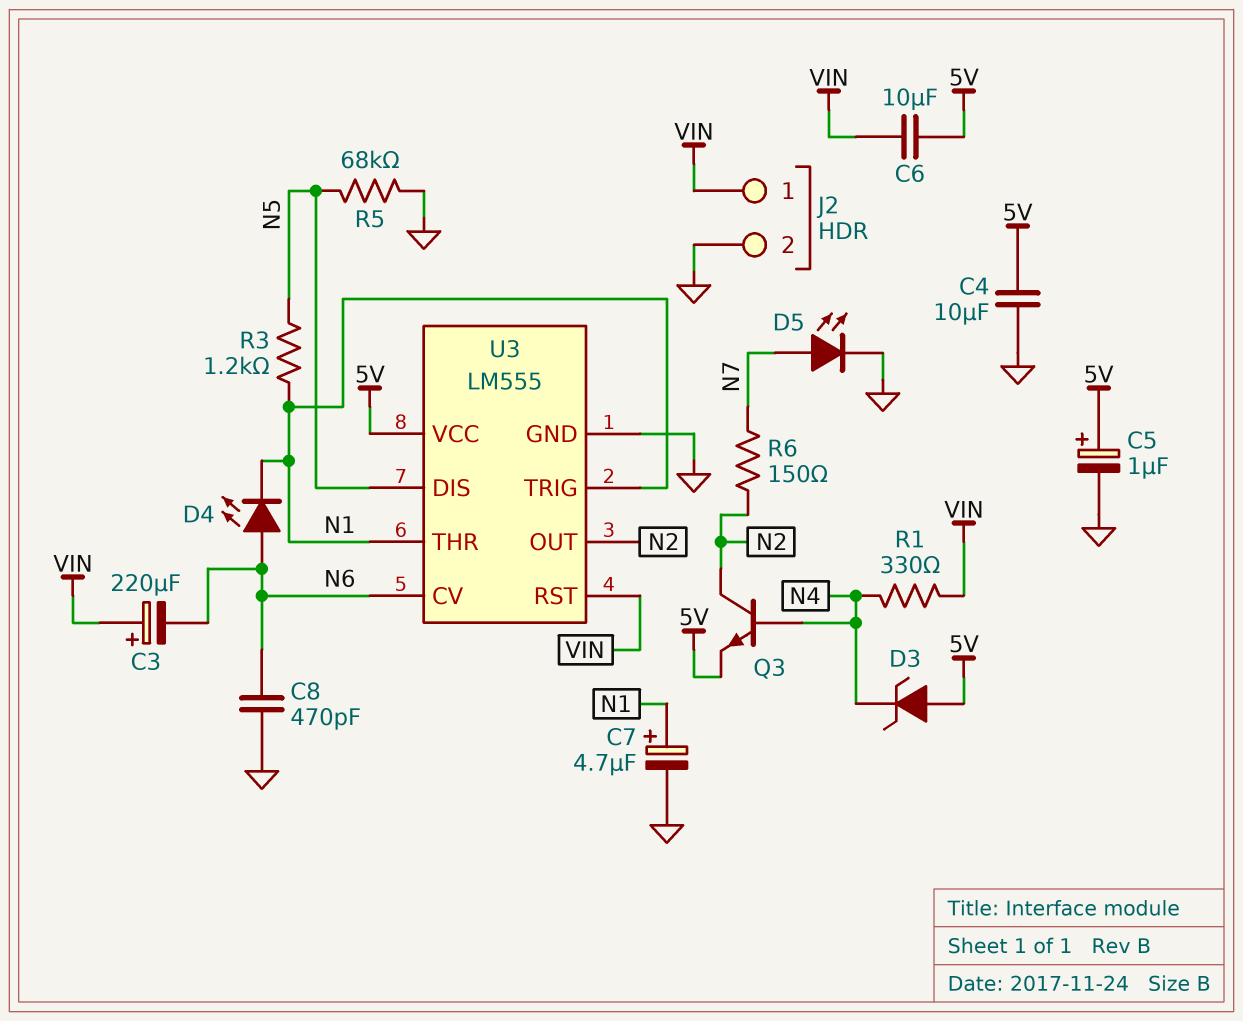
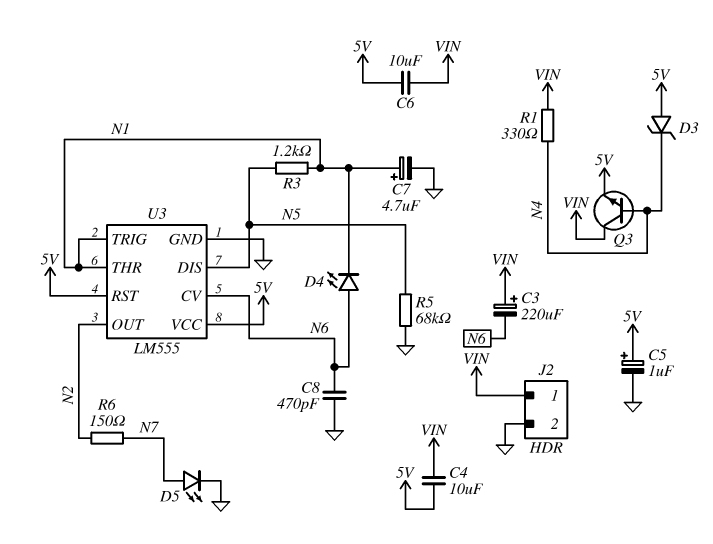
C4: 10uF (5V, GND) -> 10uF (5V, VIN)
Q3: NPN (B N4, C N2, E 5V) -> NPN (B N4, C VIN, E 5V)
U3 pin RST: VIN -> 5V

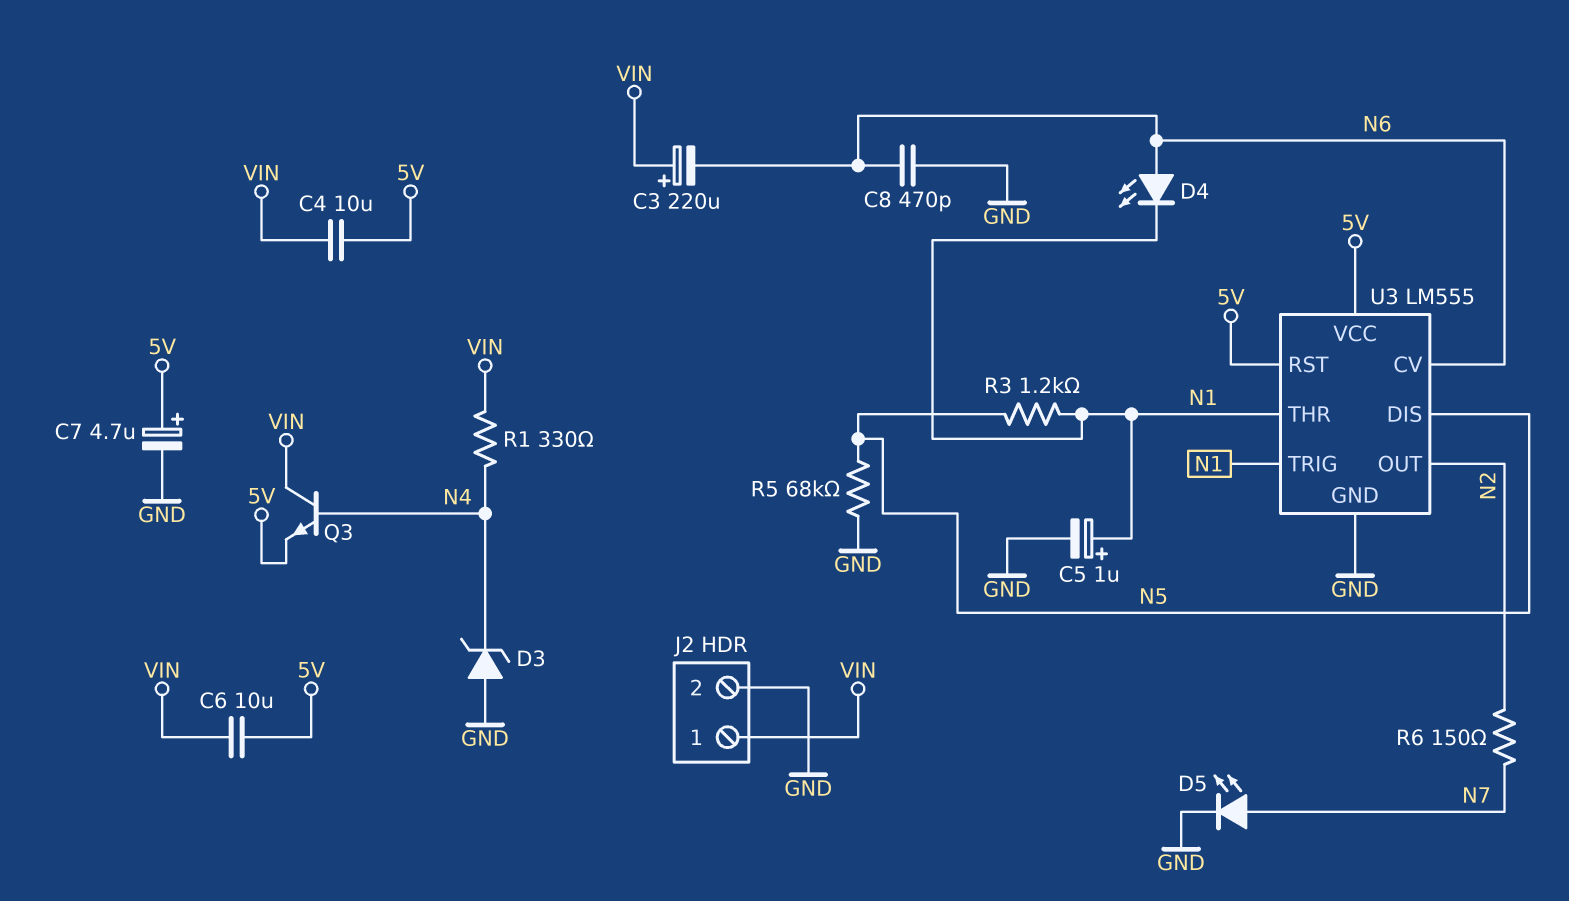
C5: 1uF (plus 5V, minus GND) -> 1uF (plus N1, minus GND)
C7: 4.7uF (plus N1, minus GND) -> 4.7uF (plus 5V, minus GND)
D3: zener (A 5V, K N4) -> zener (A GND, K N4)

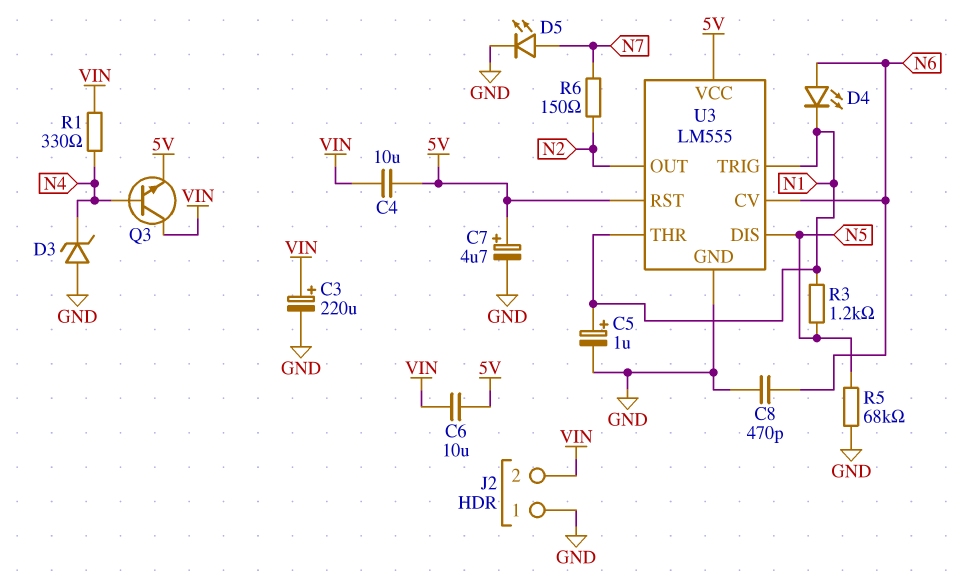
C3: 220uF (plus VIN, minus N6) -> 220uF (plus VIN, minus GND)
J2 pin 1: VIN -> GND
J2 pin 2: GND -> VIN

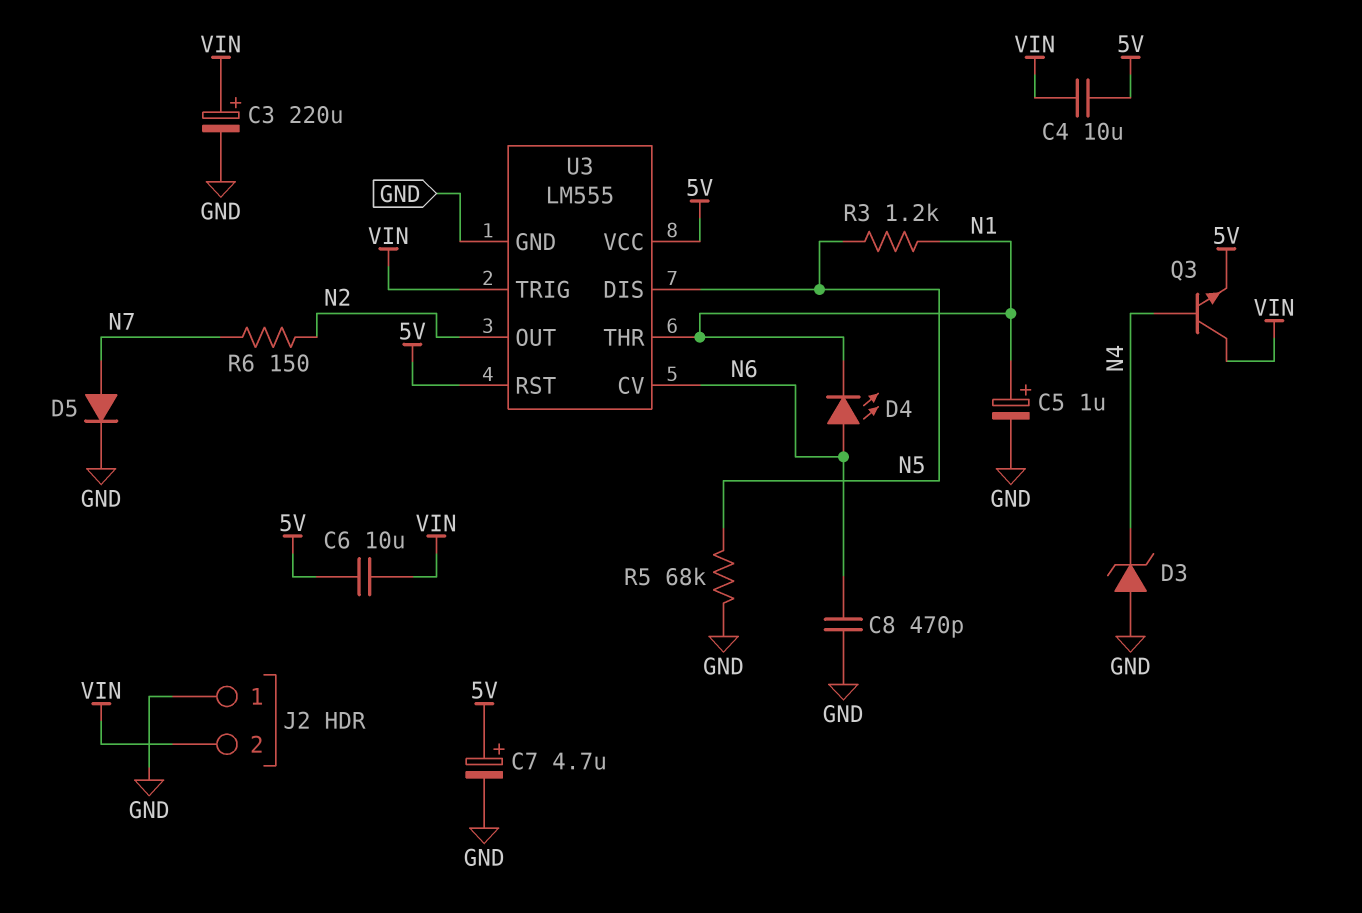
D5: LED (A N7, K GND) -> diode (A N7, K GND)
R1: 330 (N4, VIN) -> none
U3 pin TRIG: N1 -> VIN

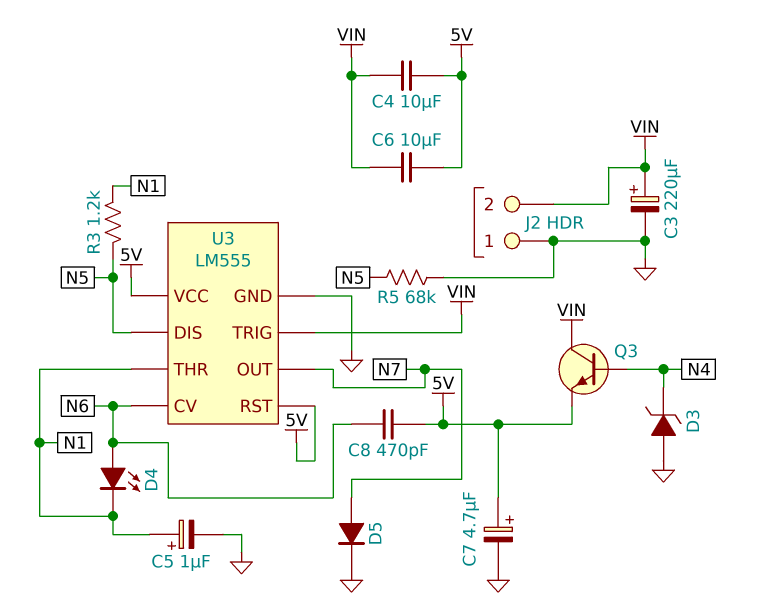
C8: 470pF (GND, N6) -> 470pF (5V, N6)
R6: 150 (N2, N7) -> none
U3 pin OUT: N2 -> N7

